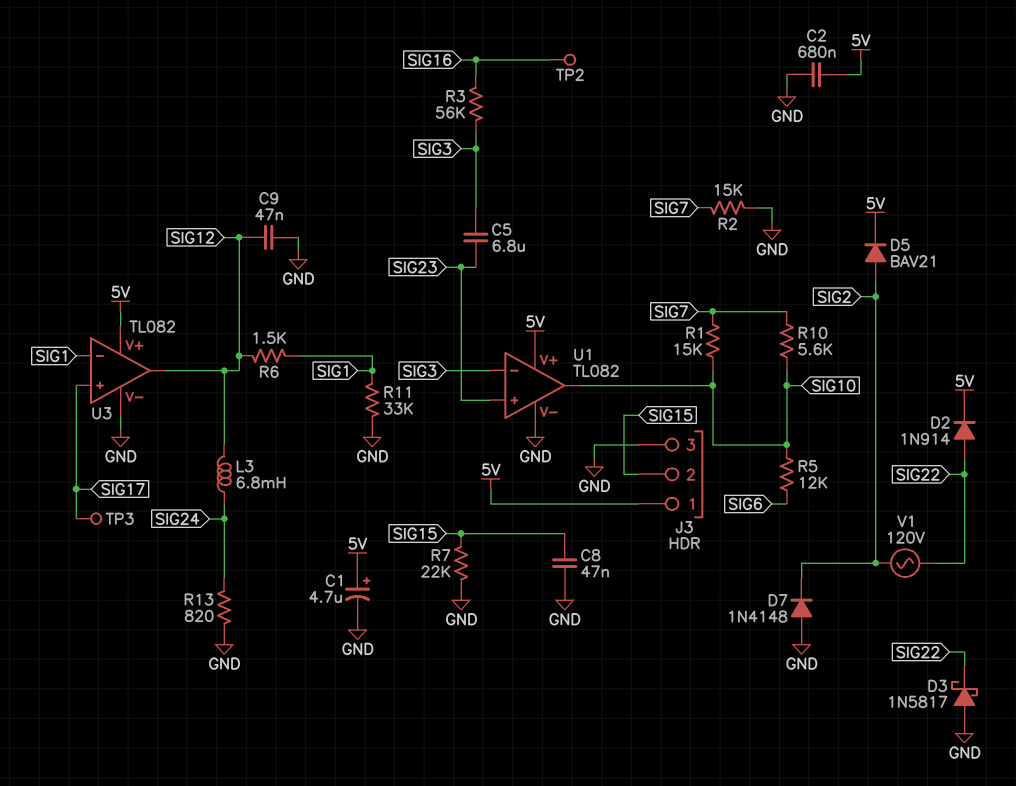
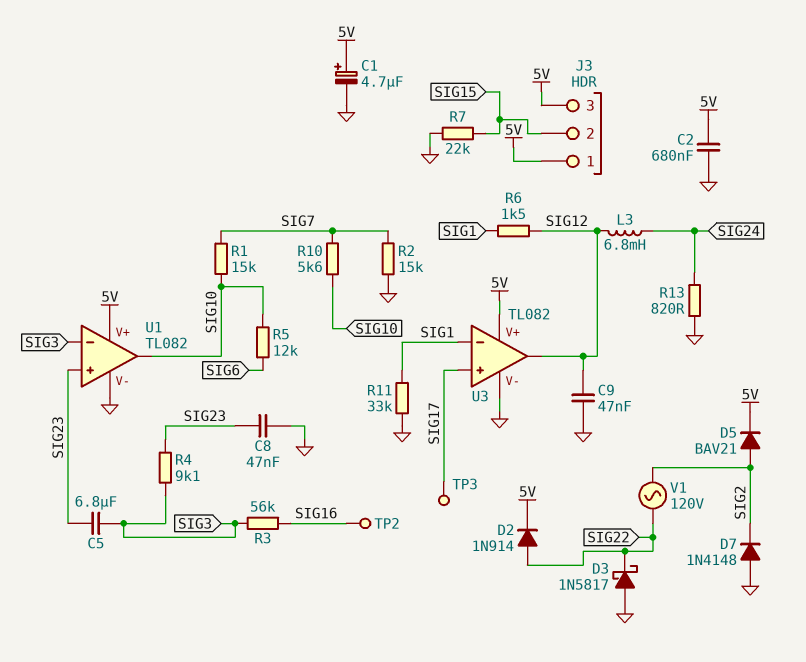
C8: 47nF (GND, SIG15) -> 47nF (GND, SIG23)
J3 pin 3: GND -> 5V
R4: none -> 9.1k (SIG3, SIG23)

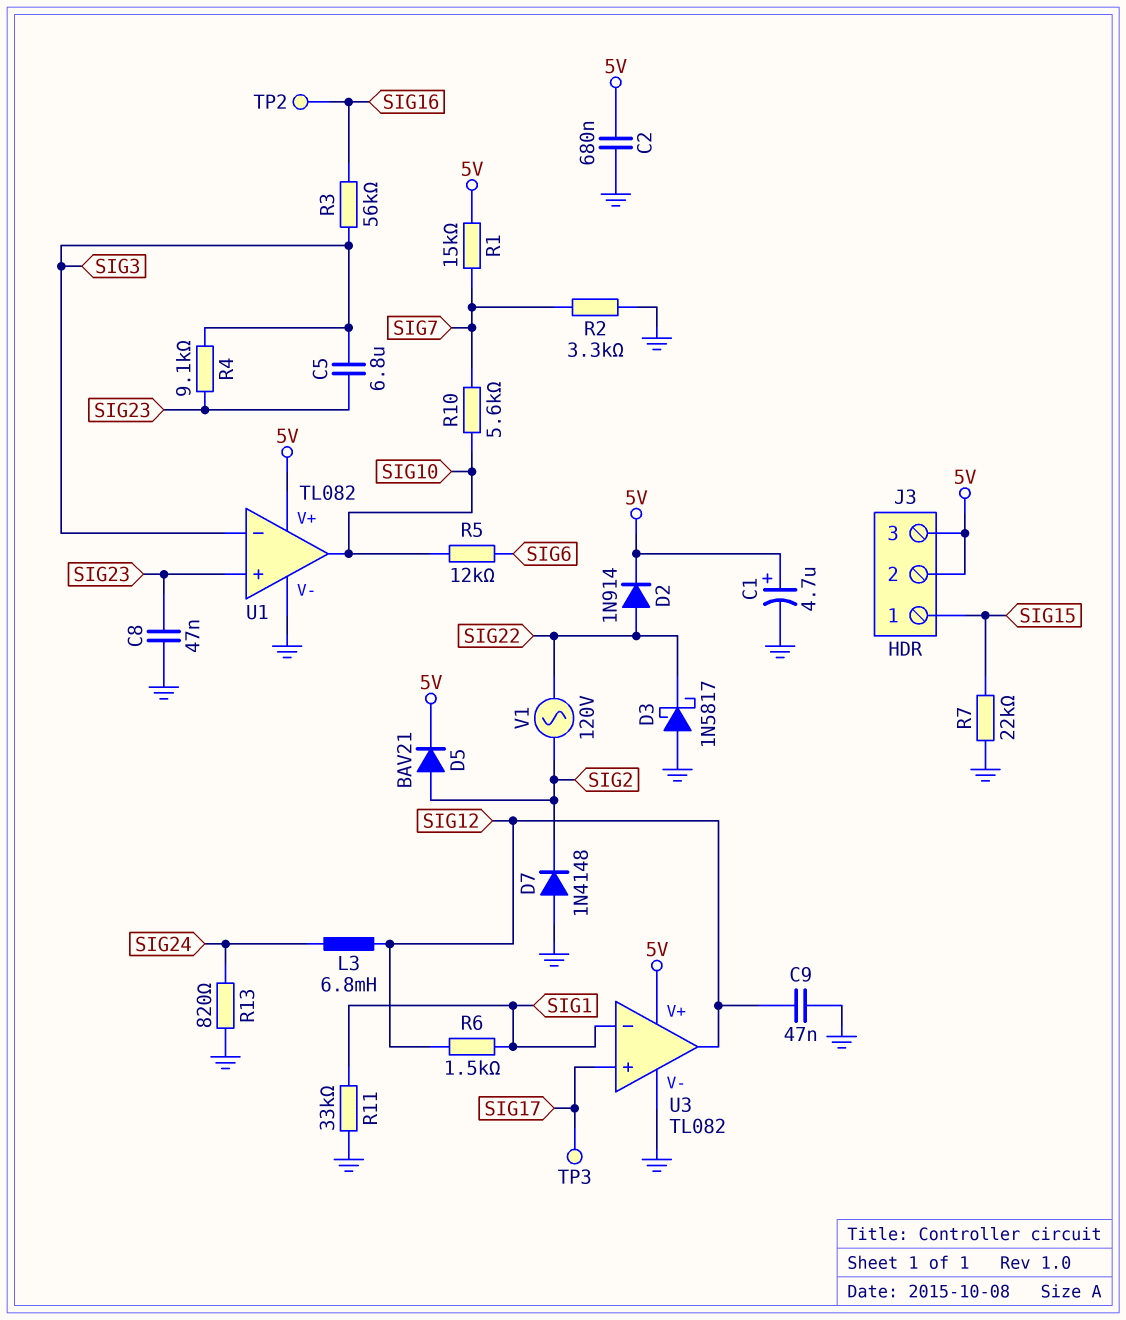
J3 pin 1: 5V -> SIG15
J3 pin 2: SIG15 -> 5V
R1: 15k (SIG7, SIG10) -> 15k (5V, SIG7)
R2: 15k (GND, SIG7) -> 3.3k (GND, SIG7)

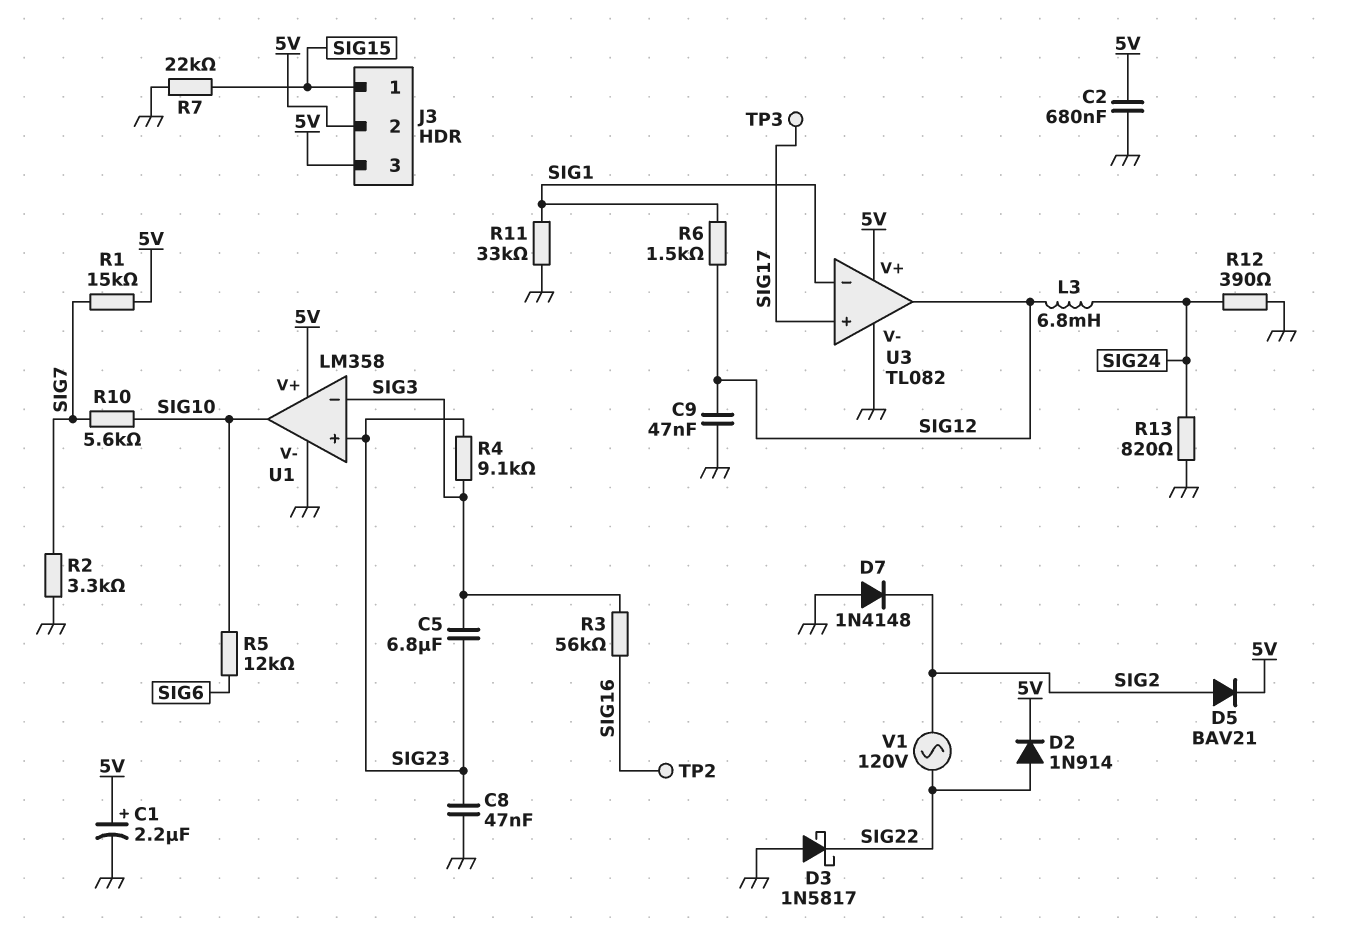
C1: 4.7uF (plus 5V, minus GND) -> 2.2uF (plus 5V, minus GND)
R12: none -> 390 (GND, SIG24)
U1: TL082 -> LM358

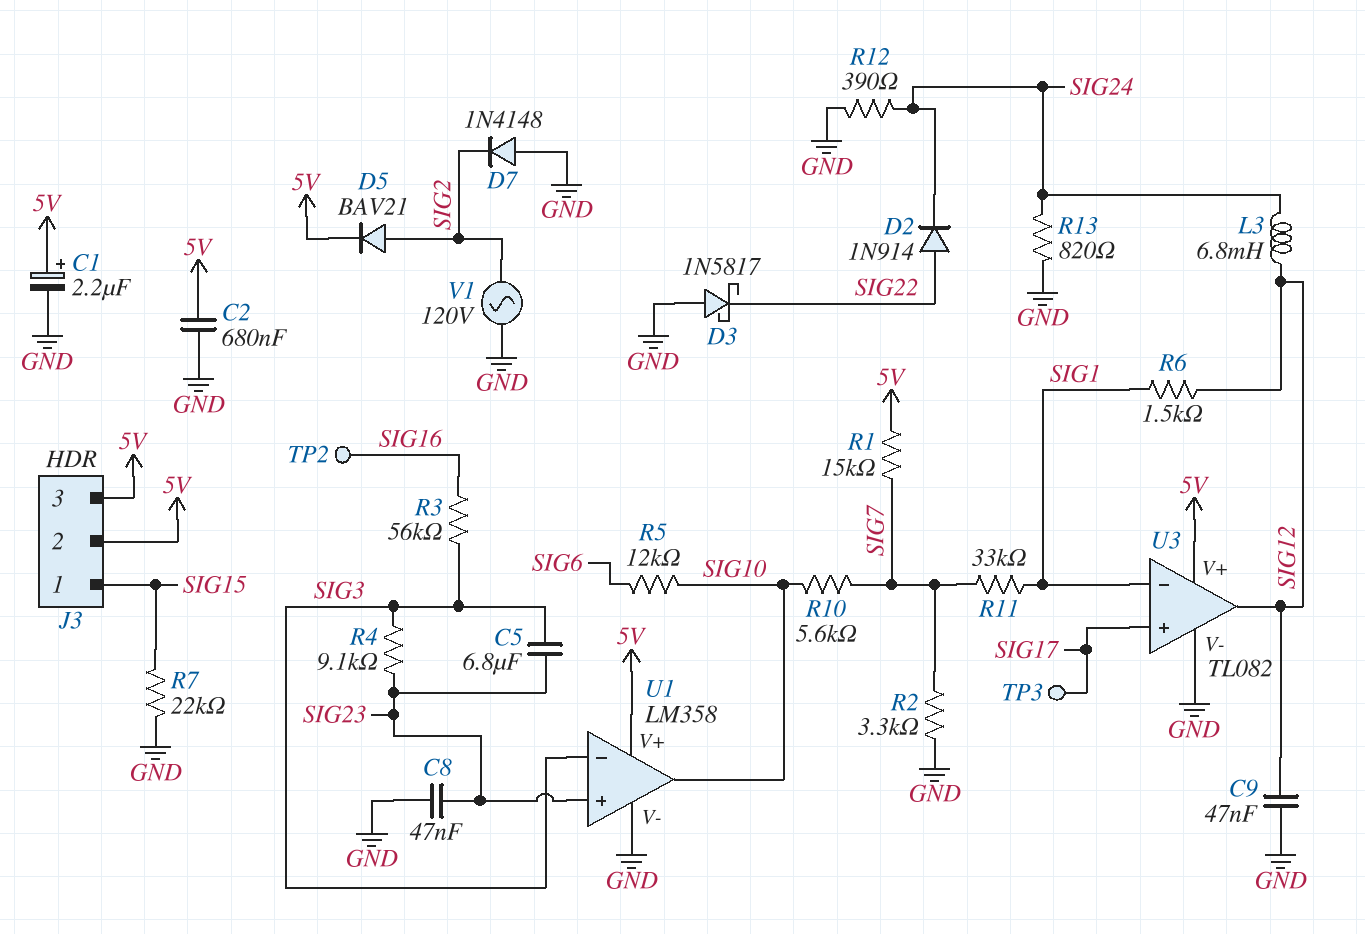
D2: diode 1N914 (A SIG22, K 5V) -> diode 1N914 (A SIG22, K SIG24)
R11: 33k (GND, SIG1) -> 33k (SIG1, SIG7)
V1: AC 120V (SIG2, SIG22) -> AC 120V (GND, SIG2)

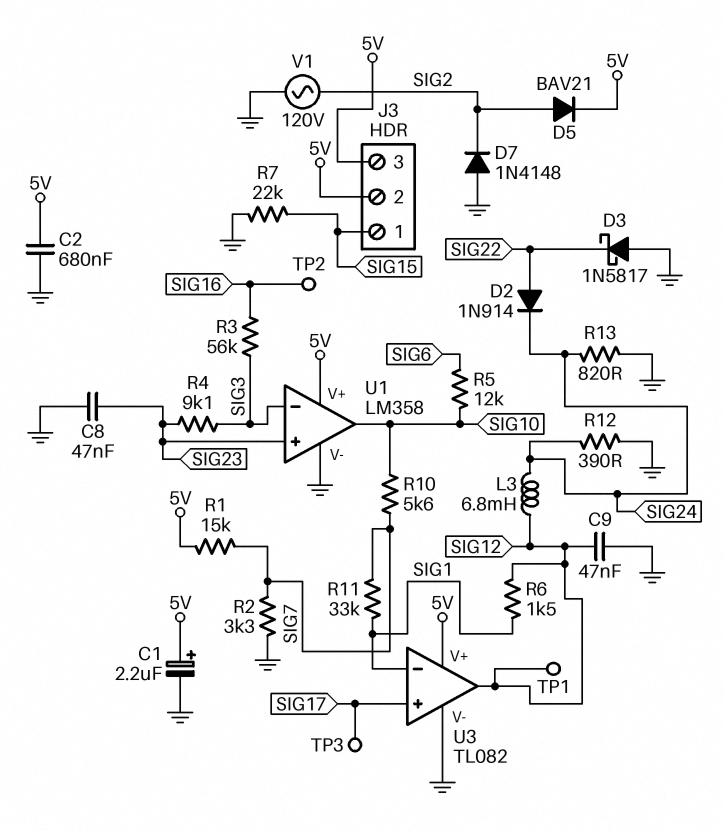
C5: 6.8uF (SIG3, SIG23) -> none
TP1: none -> test point (SIG12)

